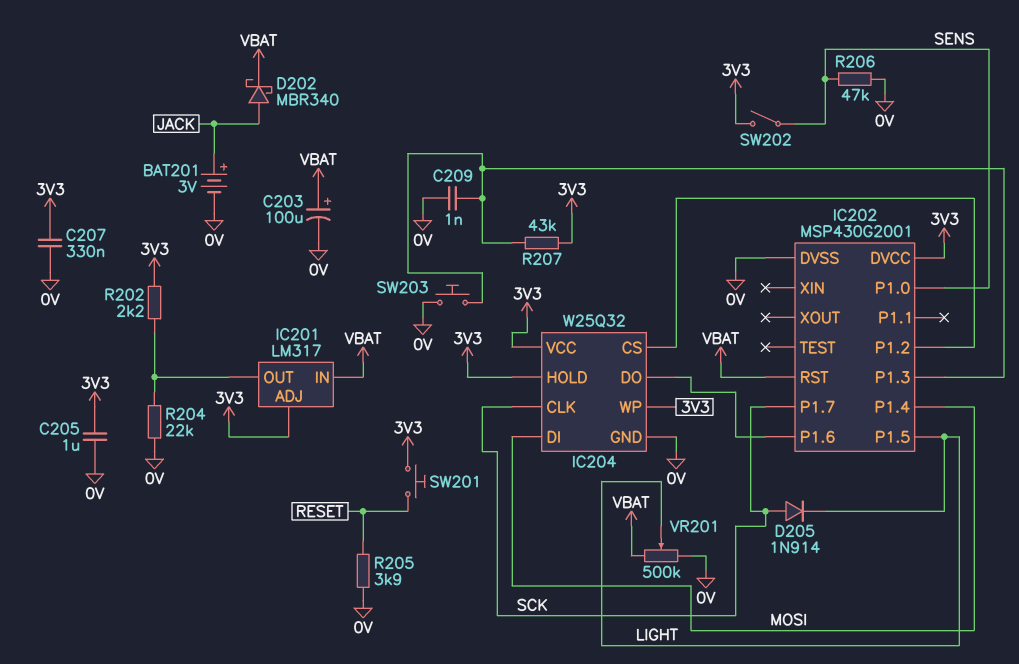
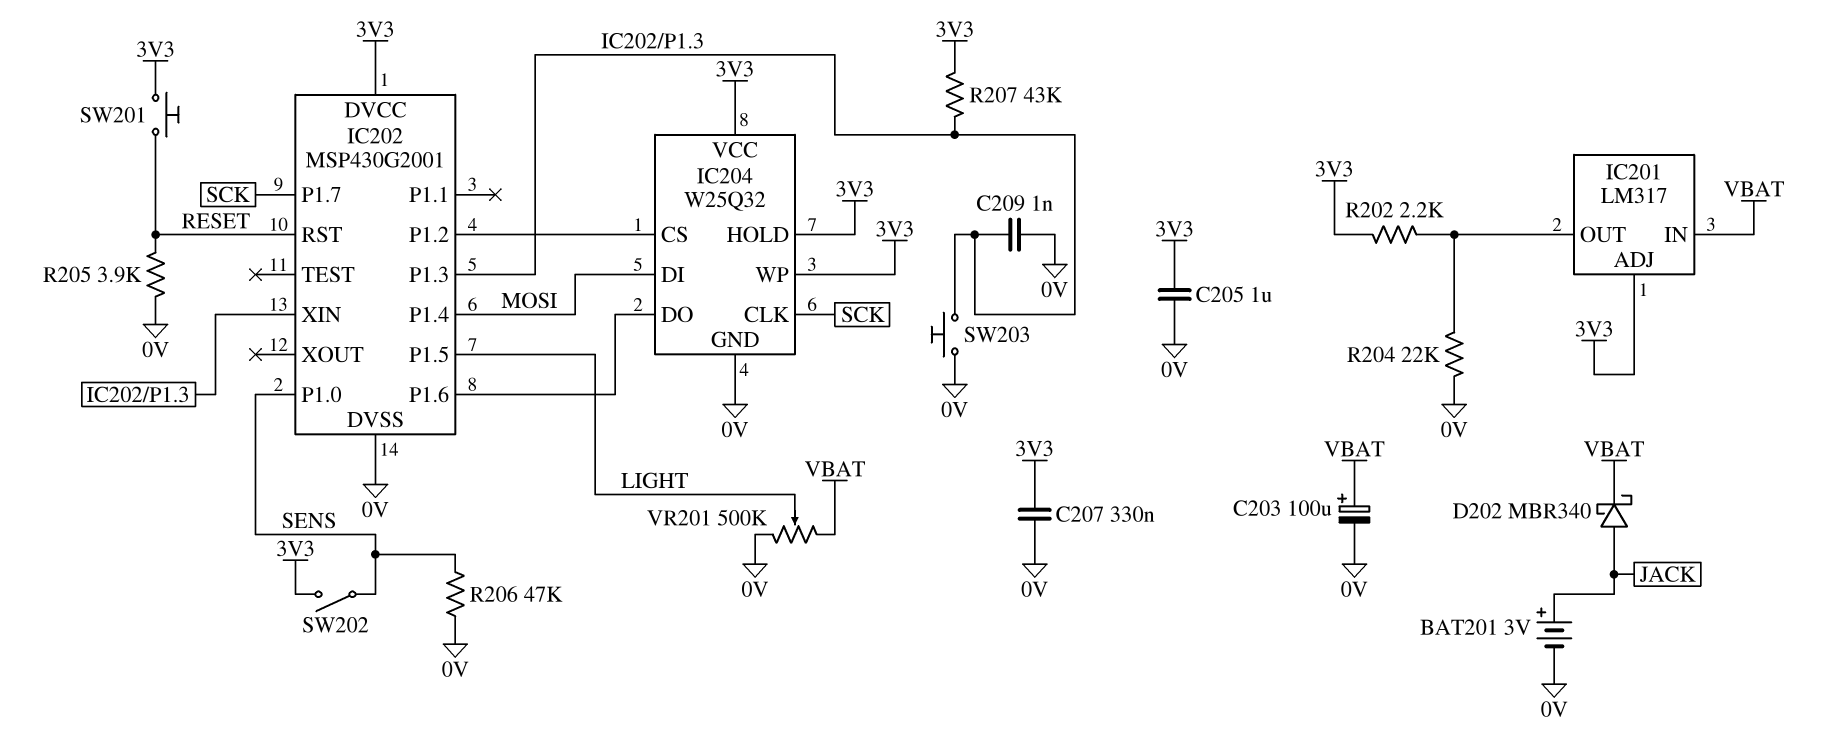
D205: diode 1N914 (A SCK, K LIGHT) -> none
IC202 pin RST: VBAT -> RESET
IC202 pin XIN: none -> IC202/P1.3

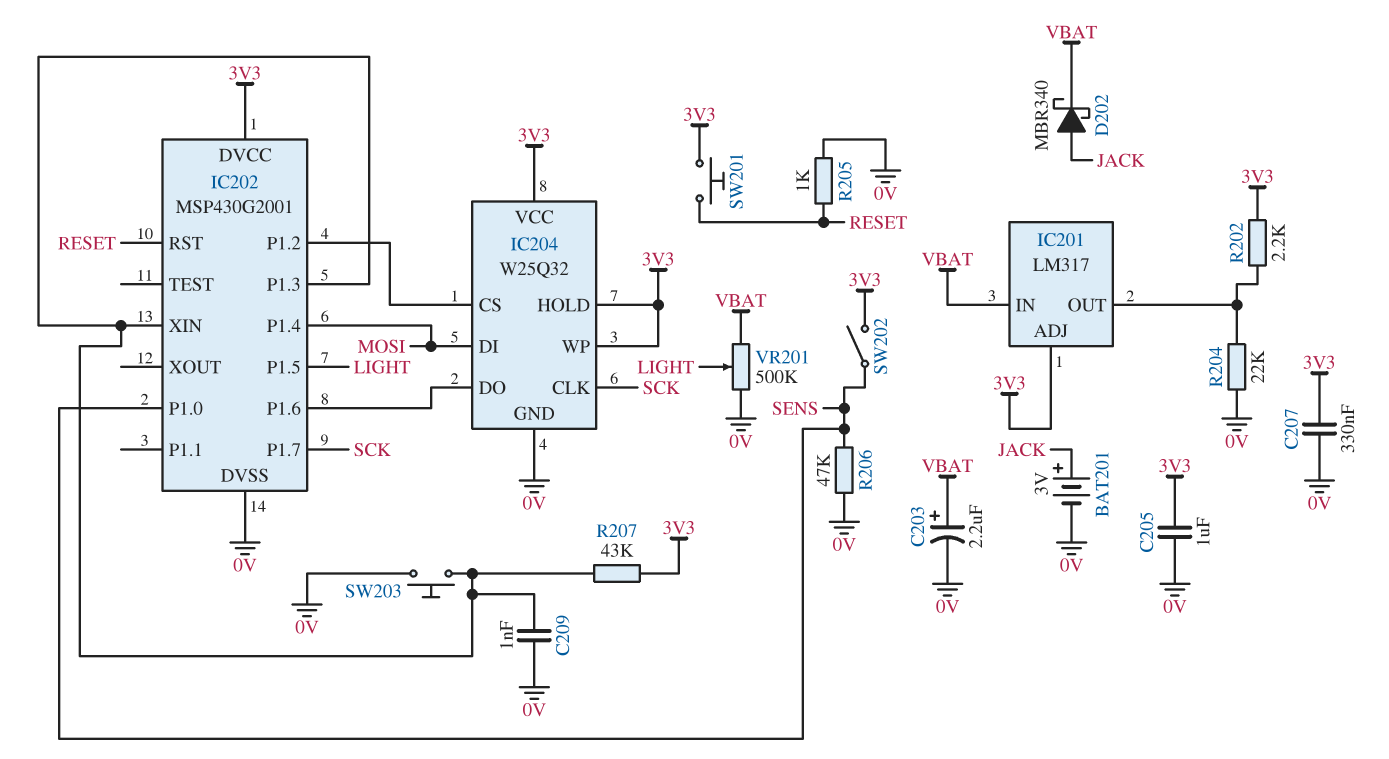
C203: 100uF (plus VBAT, minus 0V) -> 2.2uF (plus VBAT, minus 0V)
R205: 3.9k (0V, RESET) -> 1k (0V, RESET)

